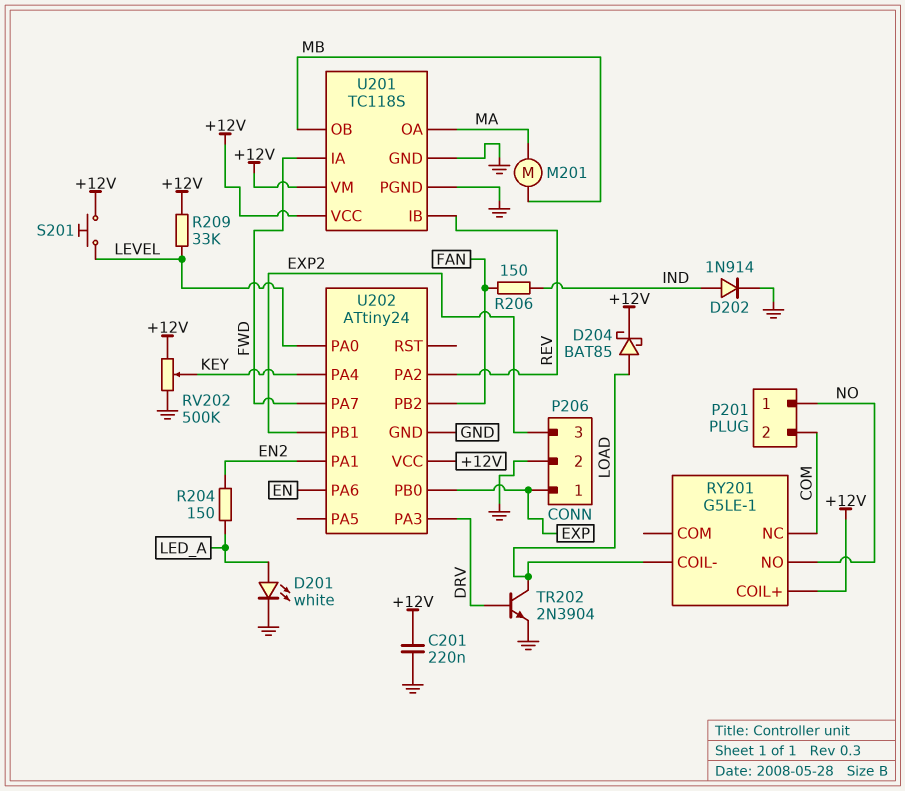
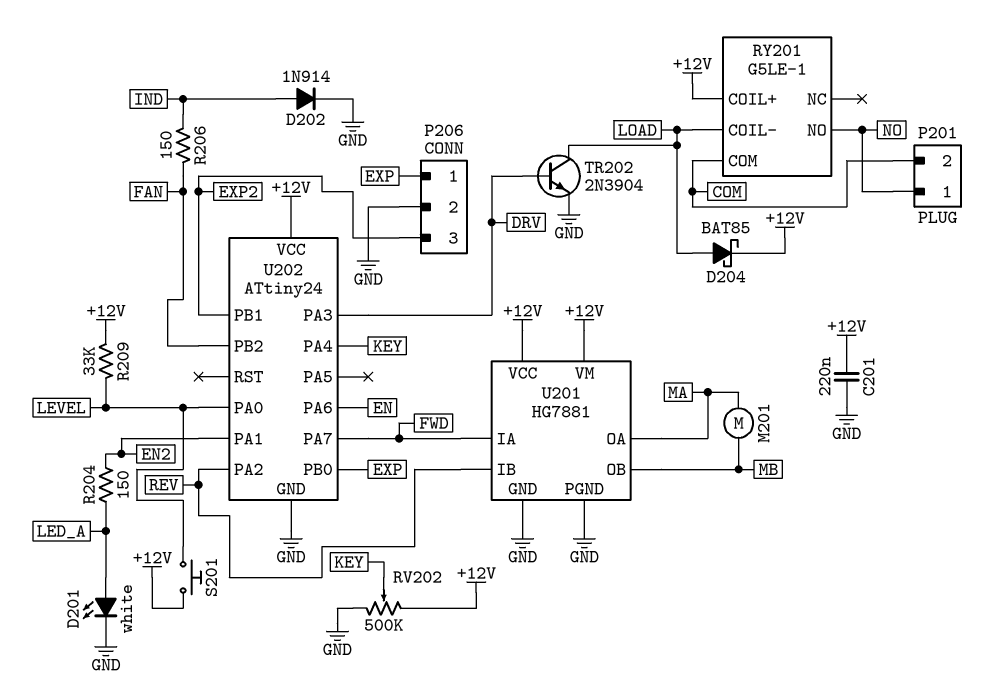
RY201 pin COM: none -> COM
RY201 pin NC: COM -> none
U201: TC118S -> HG7881

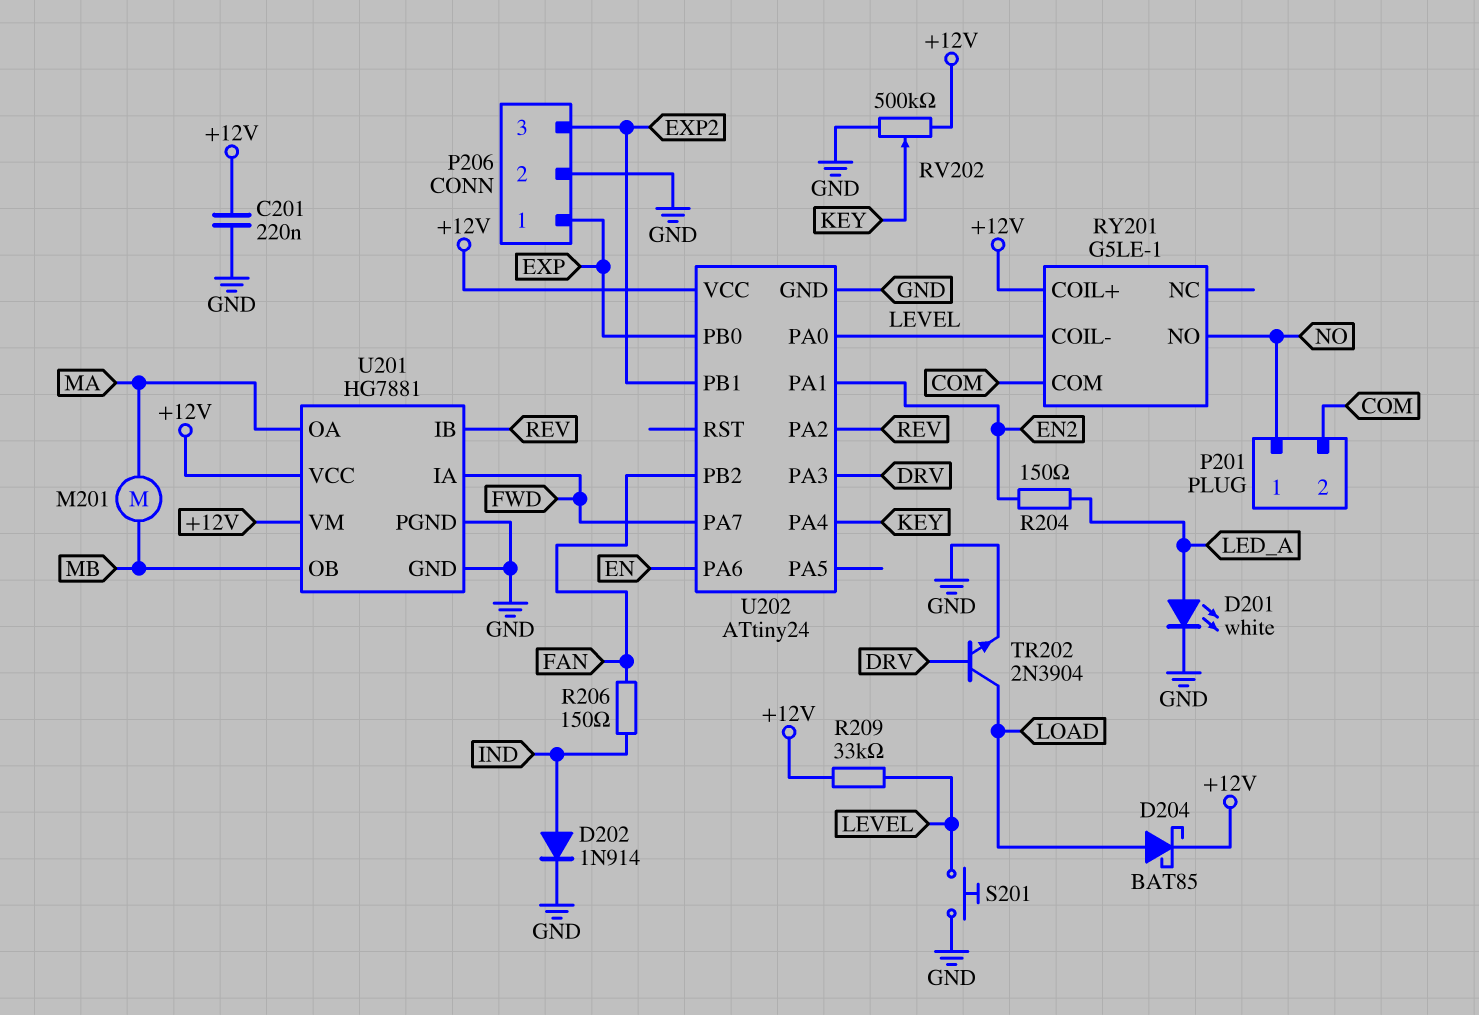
RY201 pin COIL-: LOAD -> LEVEL
S201: button (+12V, LEVEL) -> button (GND, LEVEL)

